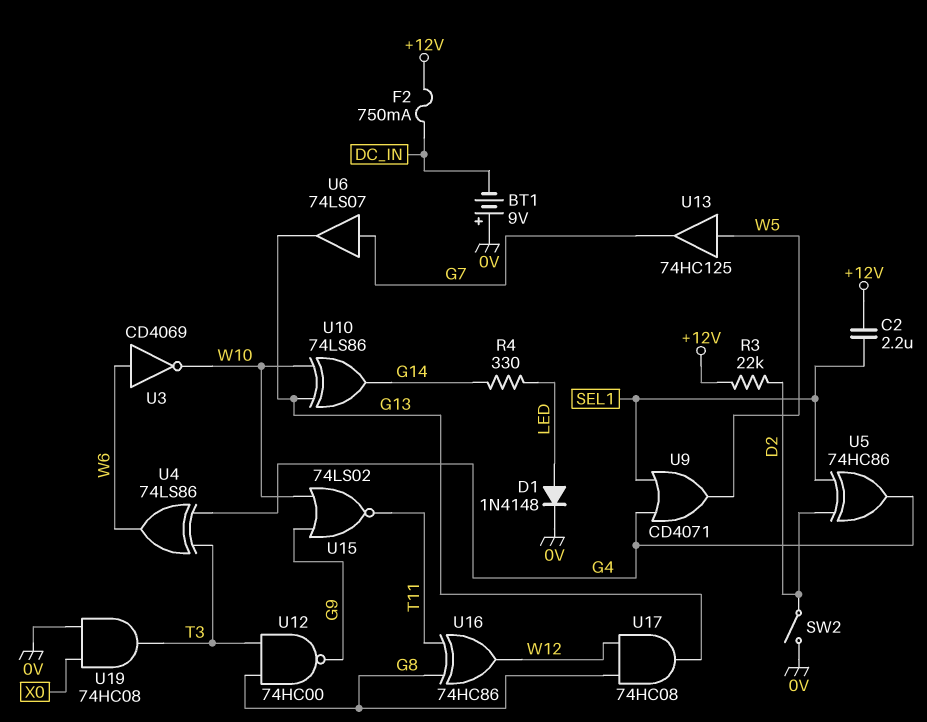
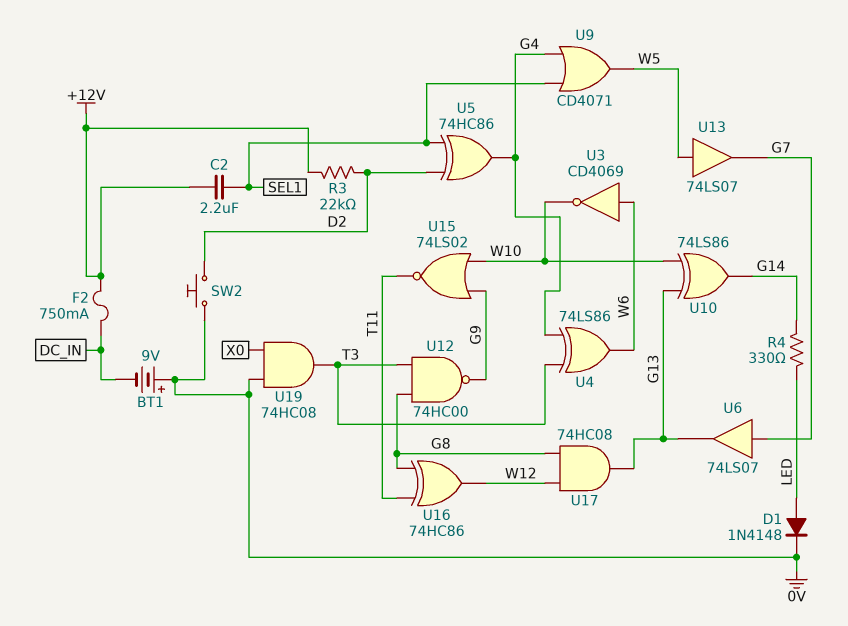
SW2: switch (0V, D2) -> button (0V, D2)
U13: buffer 74HC125 (in W5, out G7) -> buffer 74LS07 (in W5, out G7)

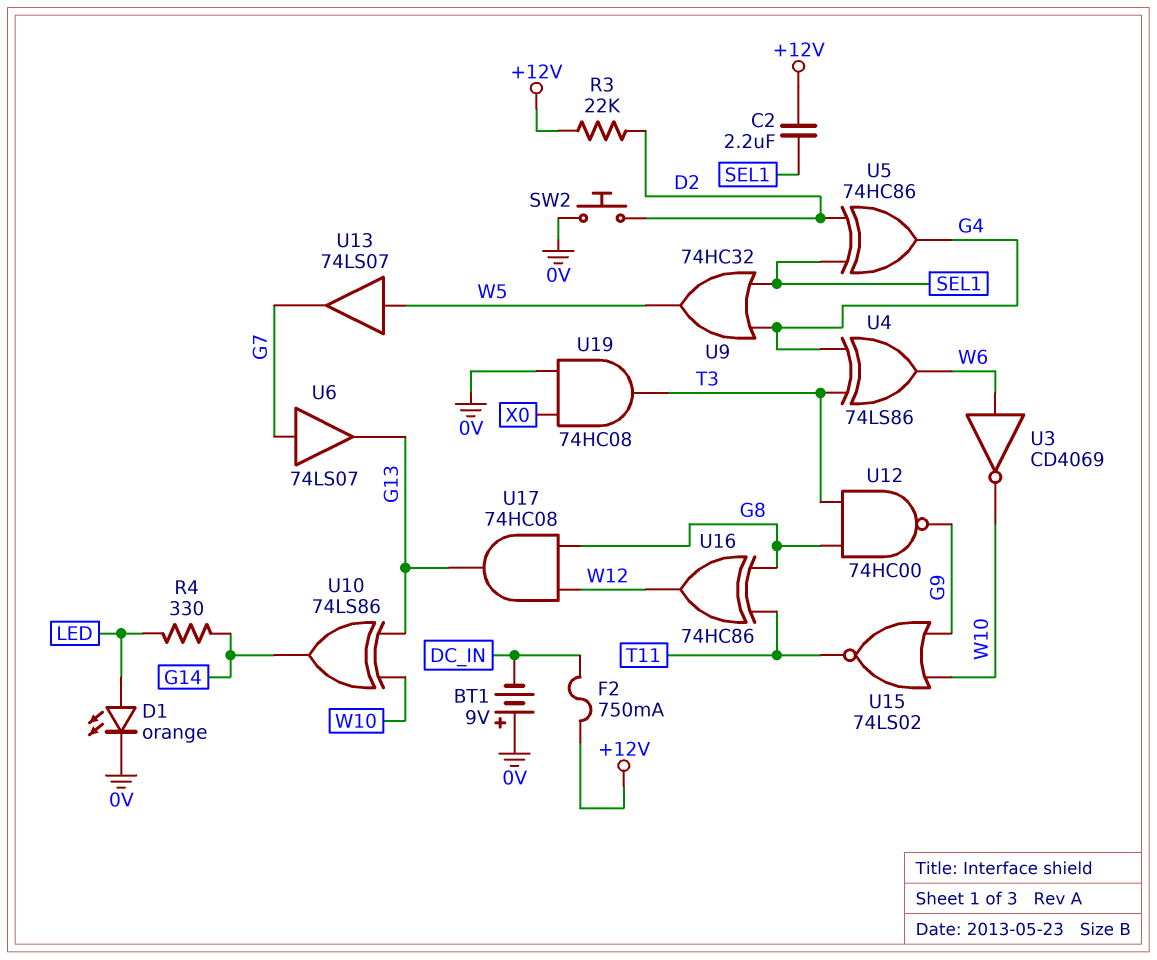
D1: diode 1N4148 (A LED, K 0V) -> LED orange (A LED, K 0V)
U9: OR CD4071 (in G4, in SEL1, out W5) -> OR 74HC32 (in G4, in SEL1, out W5)

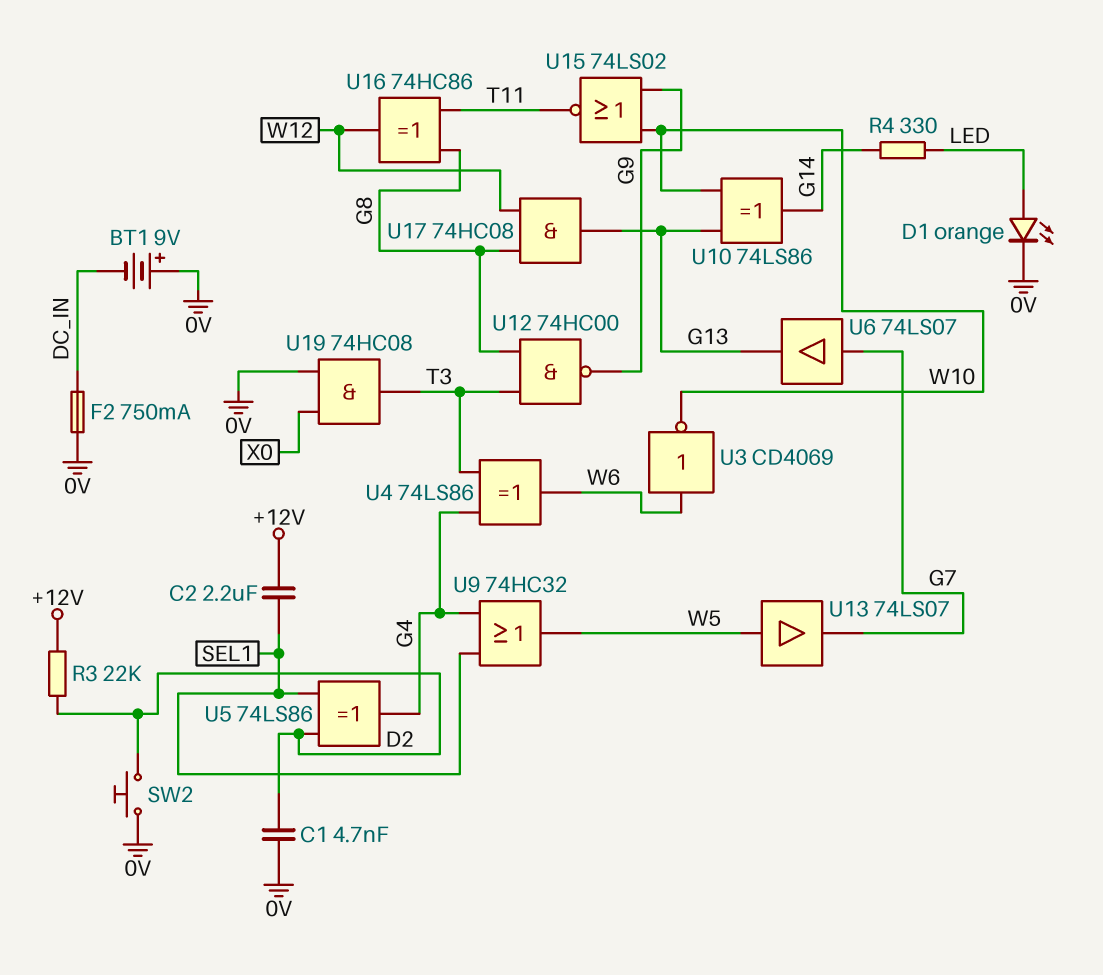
C1: none -> 4.7nF (0V, D2)
F2: 750mA (+12V, DC_IN) -> 750mA (0V, DC_IN)
U5: XOR 74HC86 (in D2, in SEL1, out G4) -> XOR 74LS86 (in D2, in SEL1, out G4)

